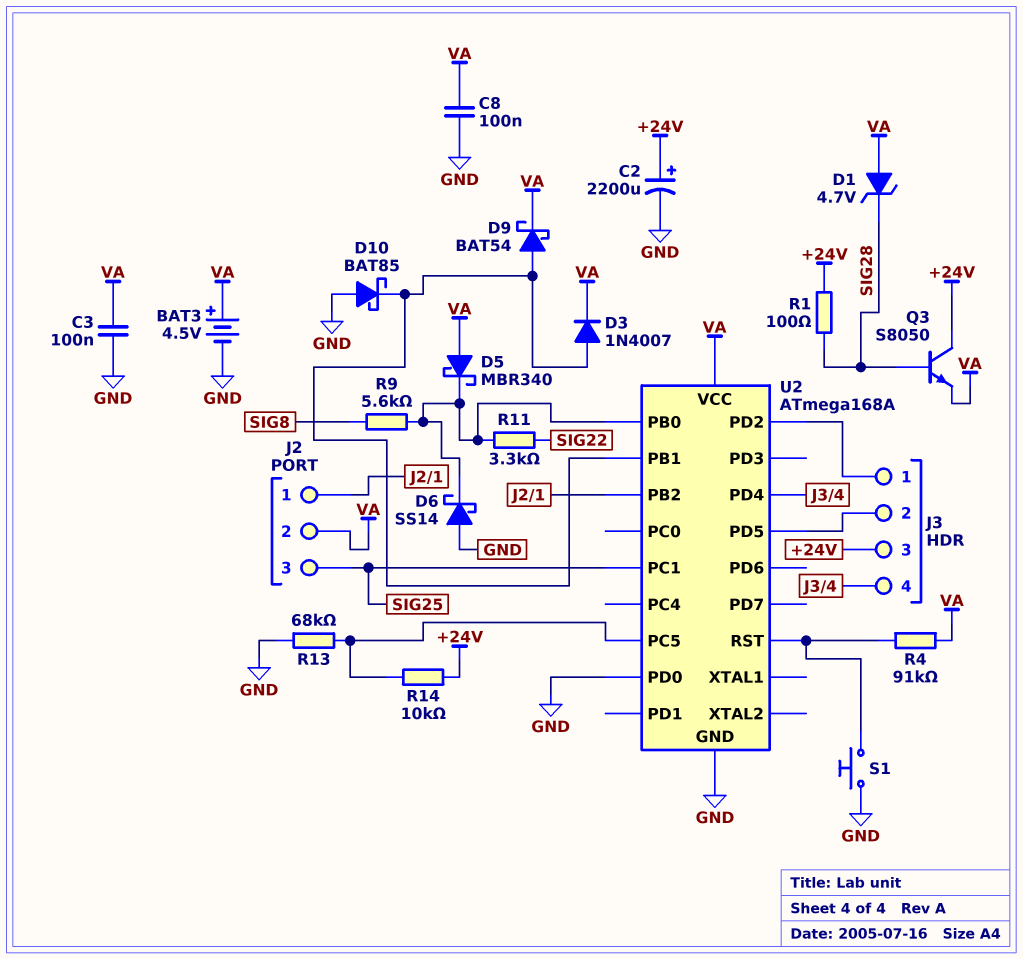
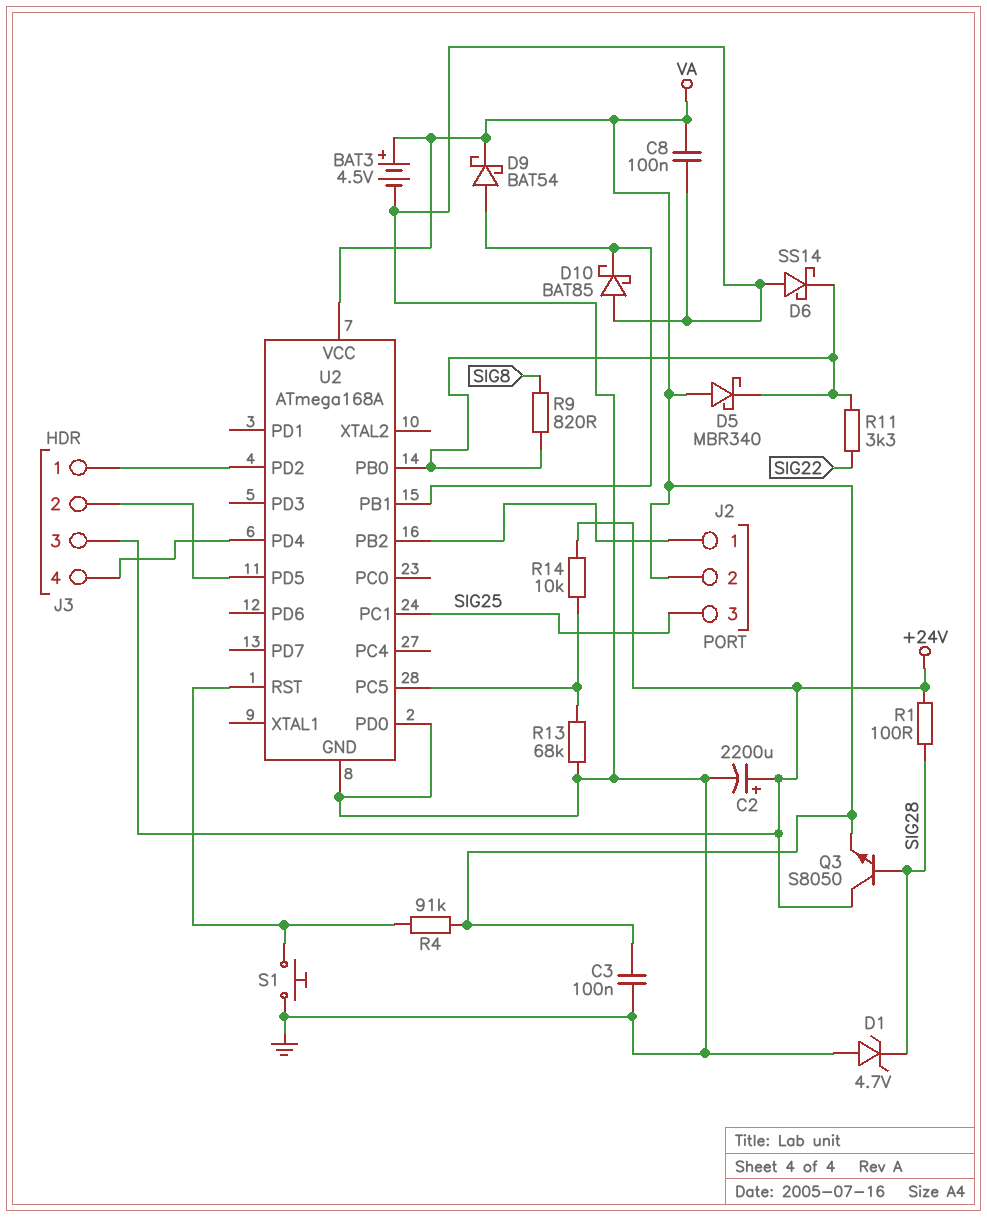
D1: zener 4.7V (A VA, K SIG28) -> zener 4.7V (A GND, K SIG28)
D3: diode 1N4007 (A U2/PB1, K VA) -> none
R9: 5.6k (SIG8, U2/PB0) -> 820 (SIG8, U2/PB0)

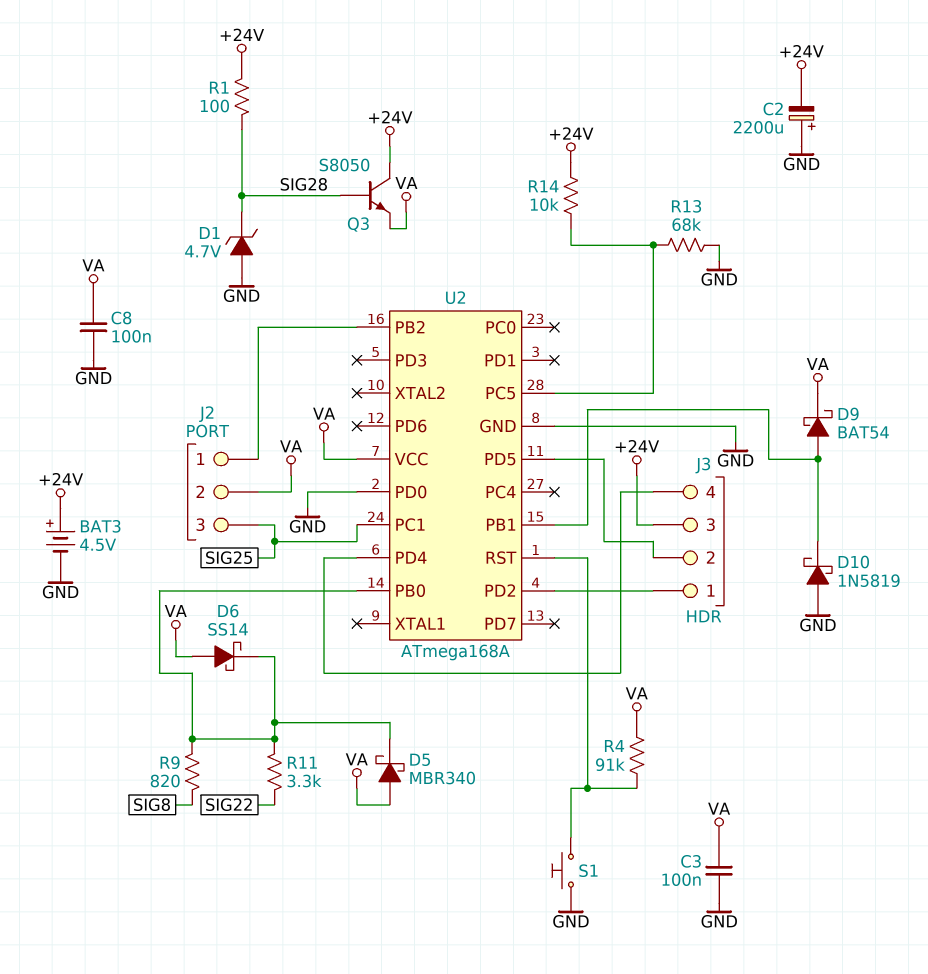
BAT3: 4.5V (plus VA, minus GND) -> 4.5V (plus +24V, minus GND)
C2: 2200uF (plus +24V, minus GND) -> 2200uF (plus GND, minus +24V)
D6: schottky SS14 (A GND, K U2/PB0) -> schottky SS14 (A VA, K U2/PB0)
D10: schottky BAT85 (A GND, K U2/PB1) -> schottky 1N5819 (A GND, K U2/PB1)

